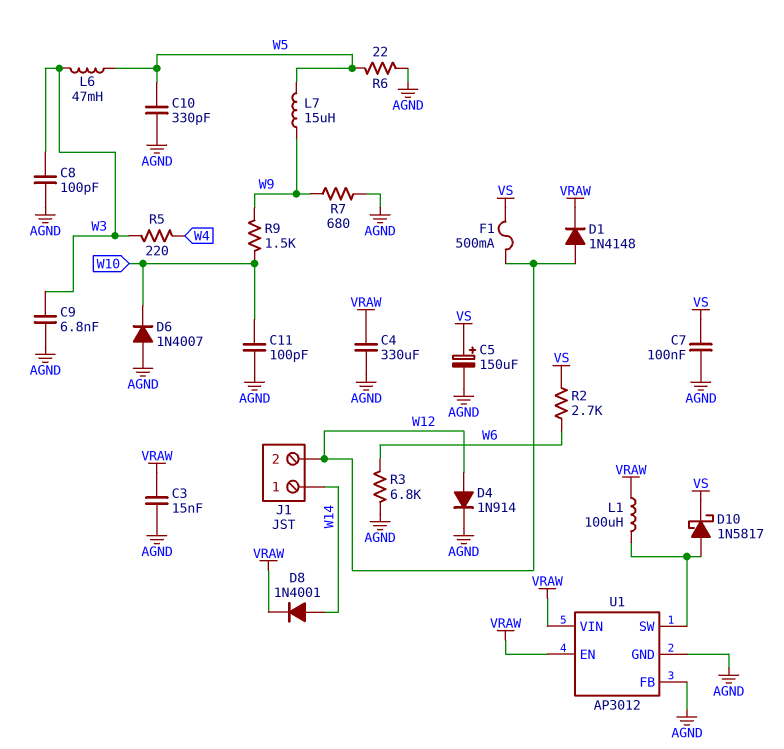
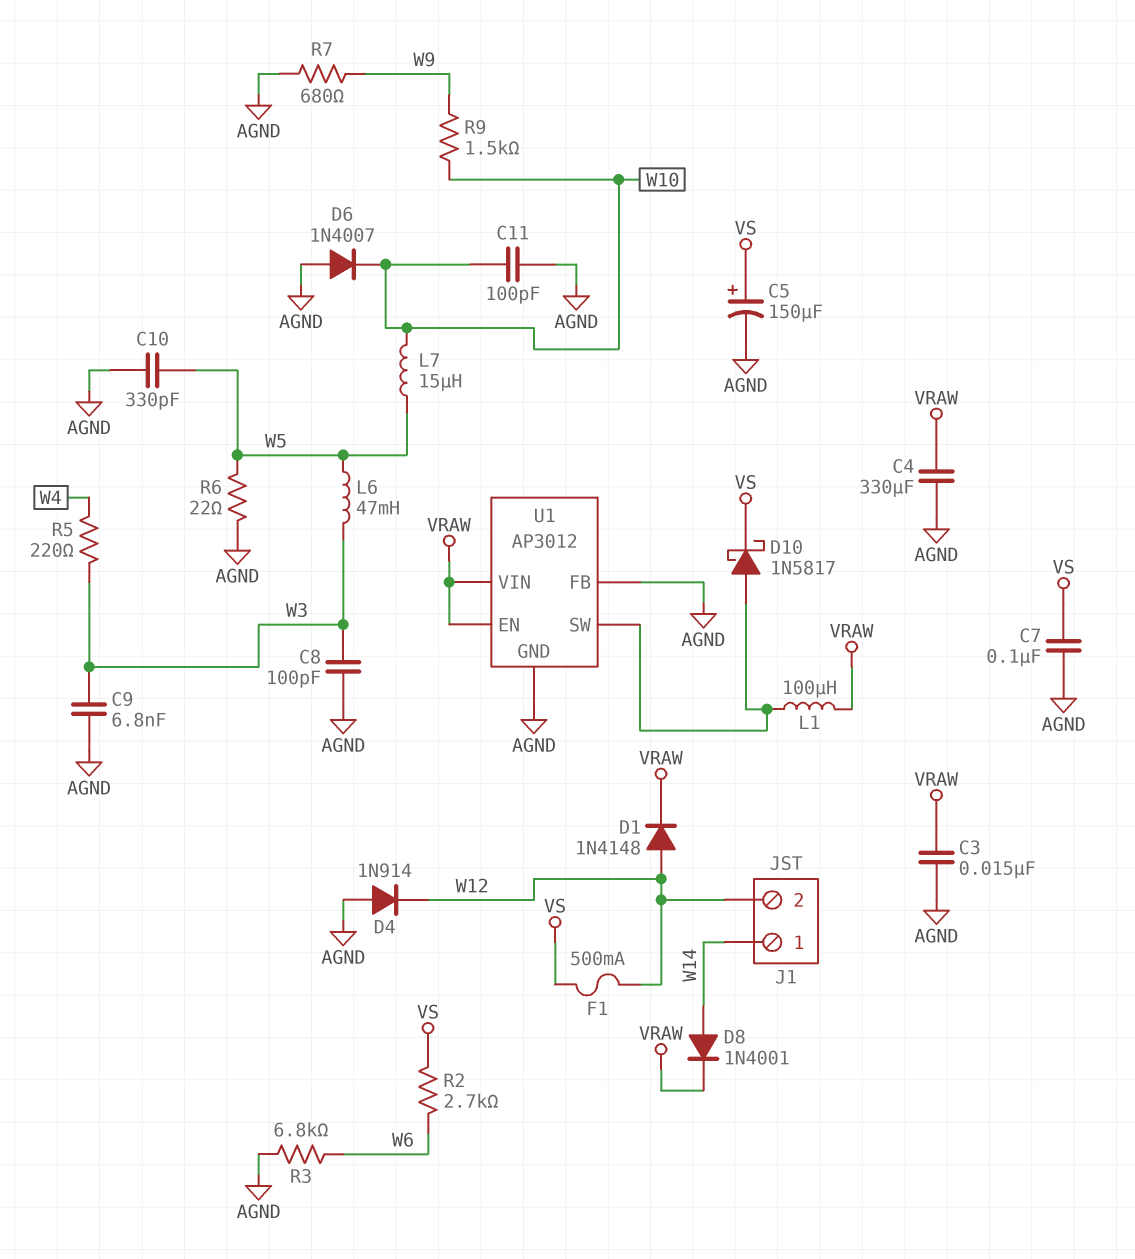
D4: diode 1N914 (A W12, K AGND) -> diode 1N914 (A AGND, K W12)
L7: 15uH (W5, W9) -> 15uH (W5, W10)

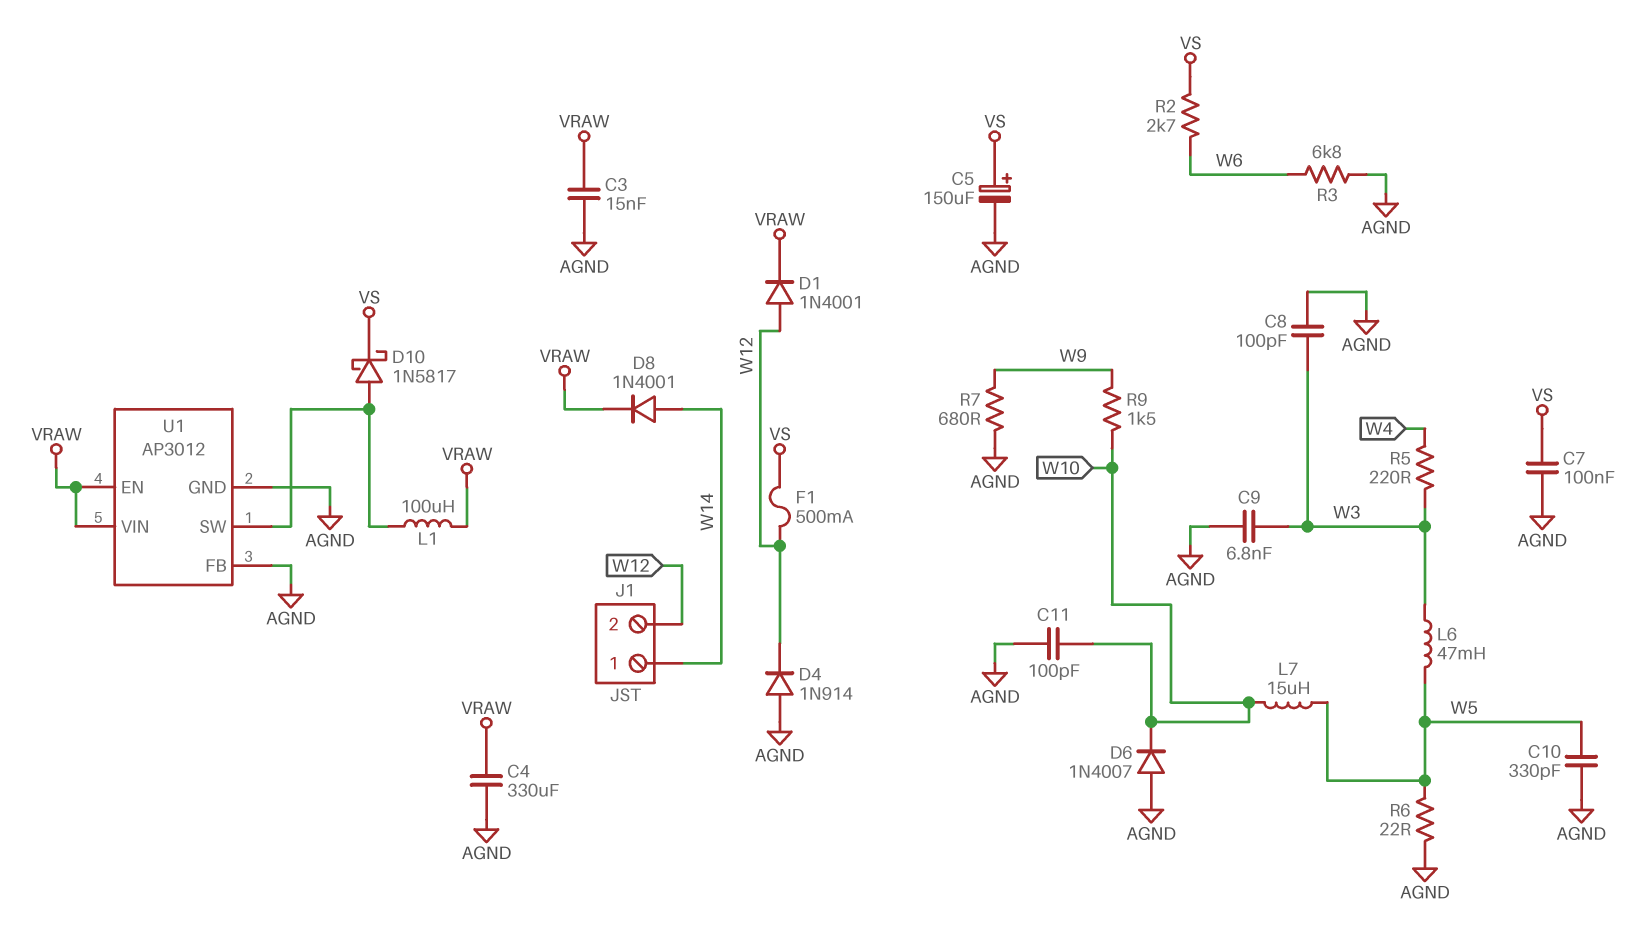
D1: diode 1N4148 (A W12, K VRAW) -> diode 1N4001 (A W12, K VRAW)

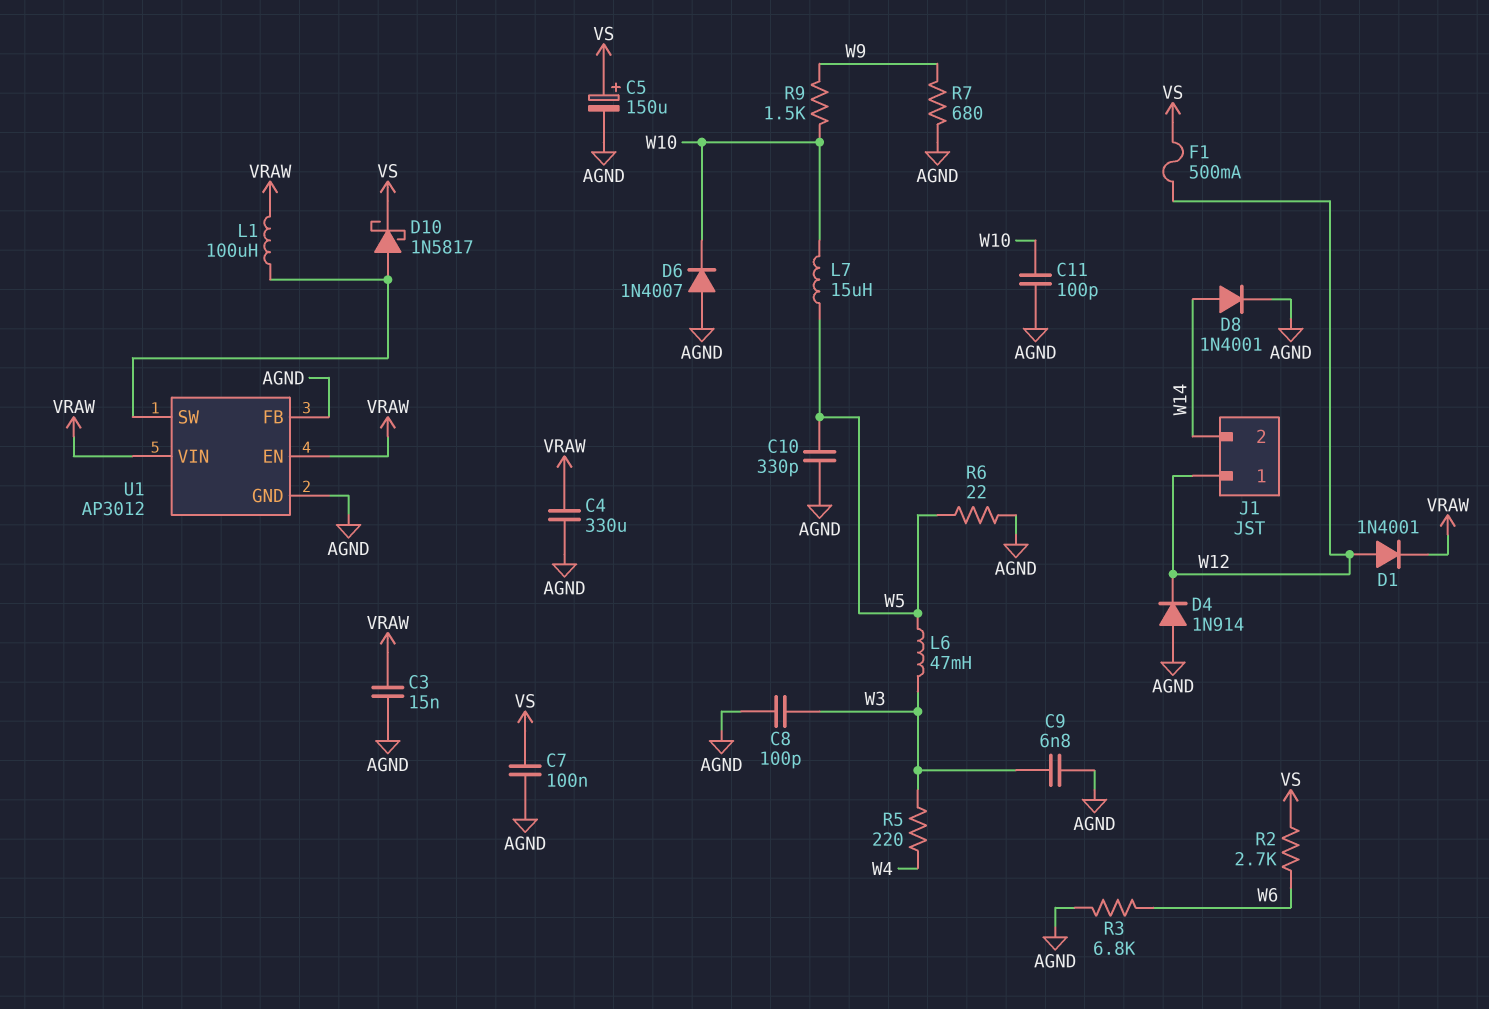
D8: diode 1N4001 (A W14, K VRAW) -> diode 1N4001 (A W14, K AGND)
J1 pin 1: W14 -> W12
J1 pin 2: W12 -> W14

